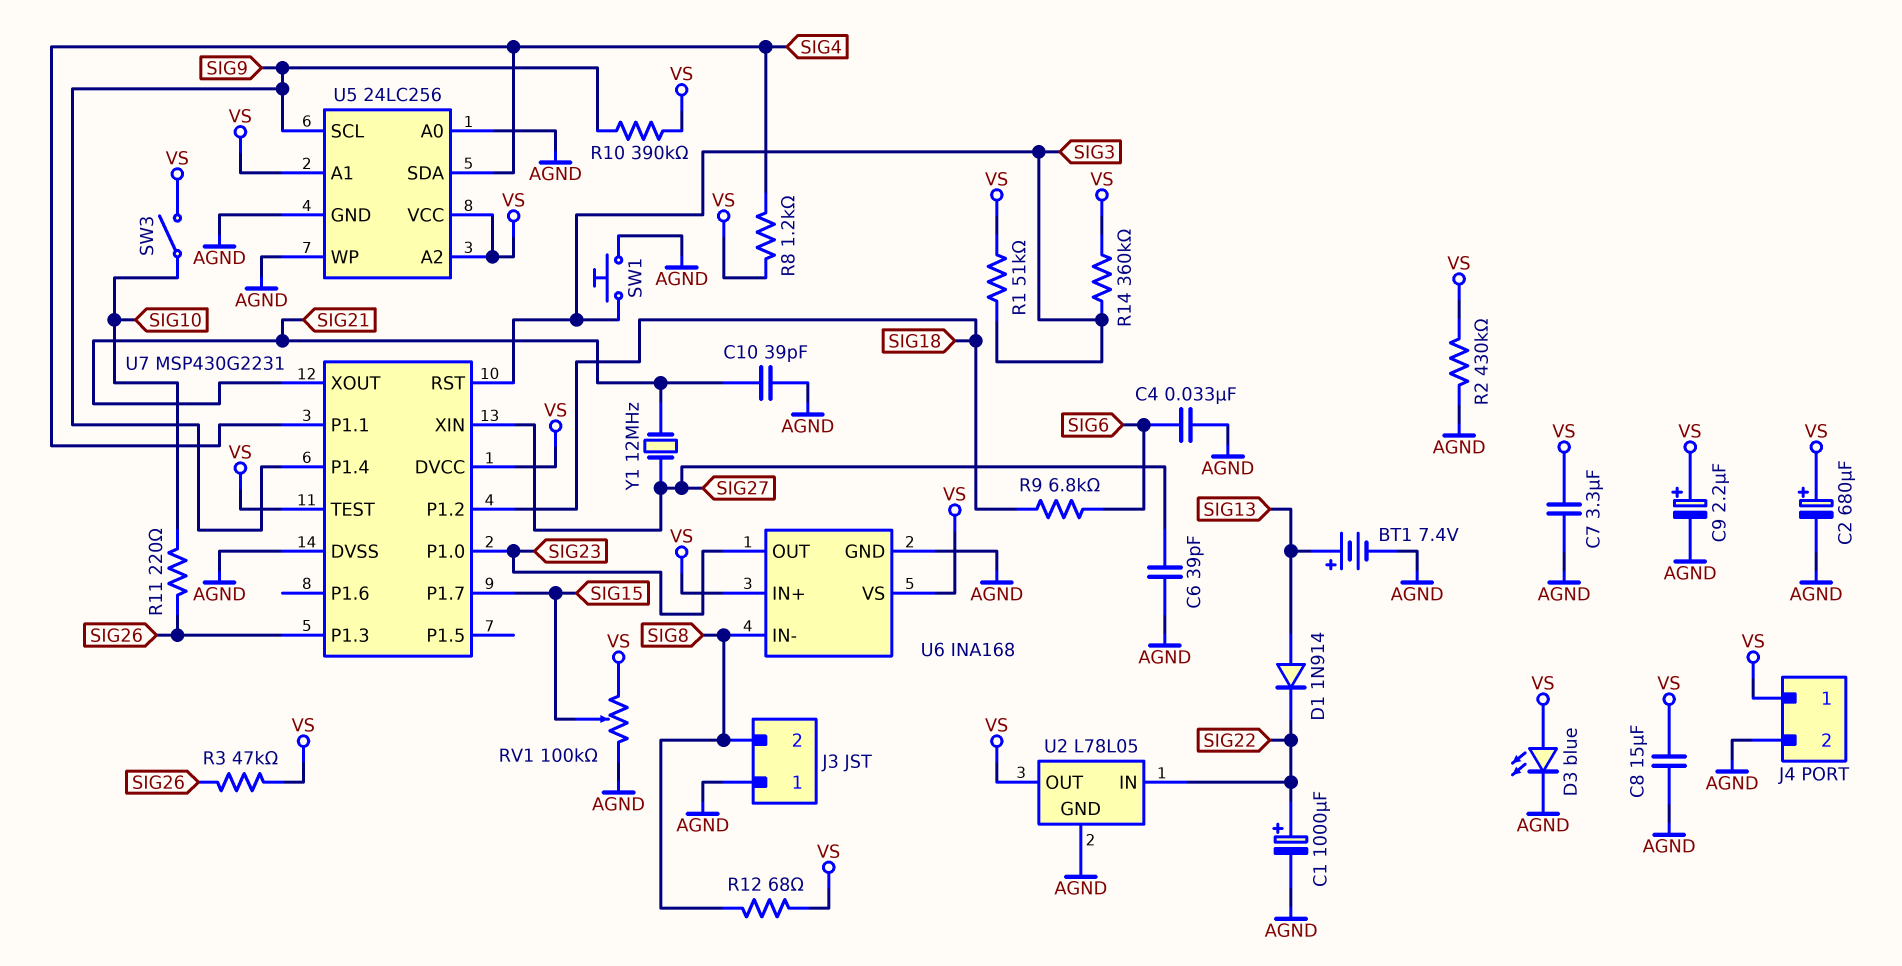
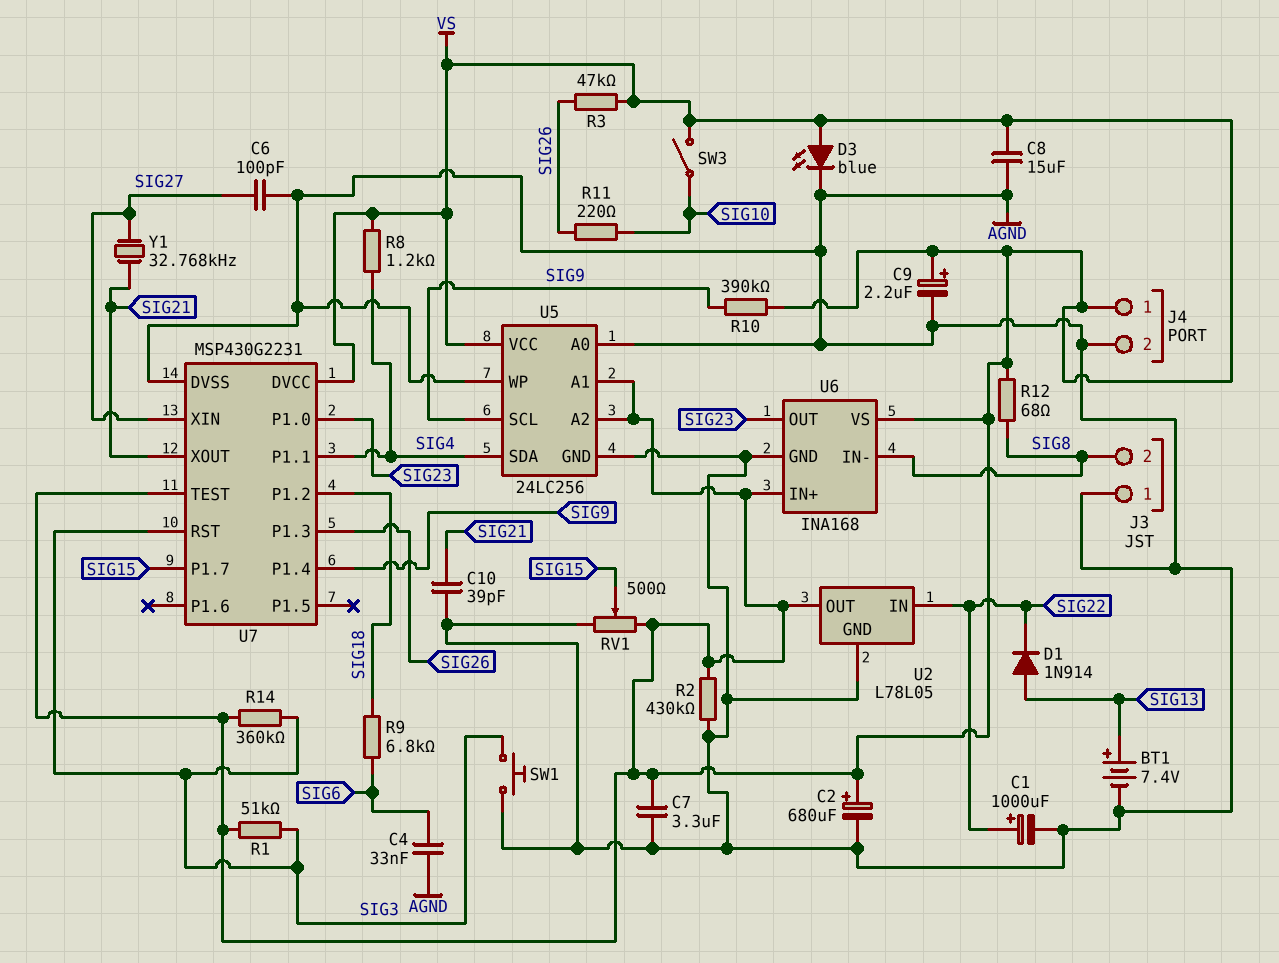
C6: 39pF (AGND, SIG27) -> 100pF (AGND, SIG27)
RV1: 100k (AGND, VS, wiper SIG15) -> 500 (AGND, VS, wiper SIG15)
Y1: 12MHz (SIG21, SIG27) -> 32.768kHz (SIG21, SIG27)

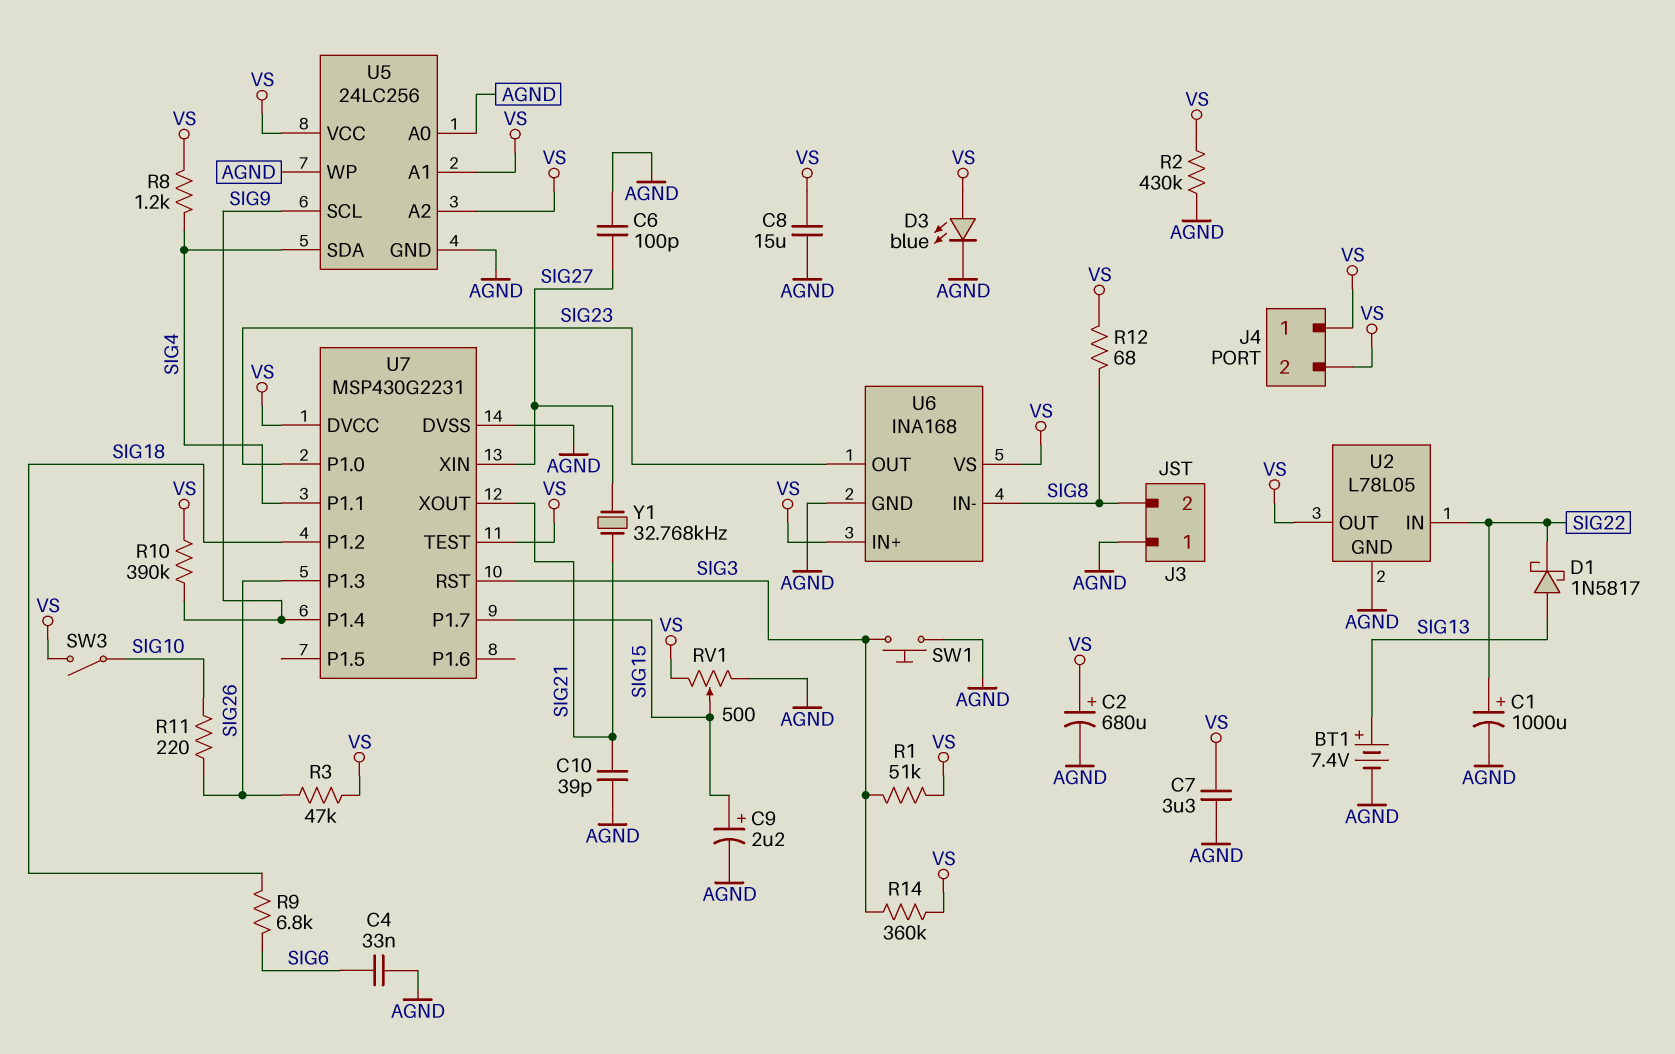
C9: 2.2uF (plus VS, minus AGND) -> 2.2uF (plus SIG15, minus AGND)
D1: diode 1N914 (A SIG13, K SIG22) -> schottky 1N5817 (A SIG13, K SIG22)
J4 pin 2: AGND -> VS

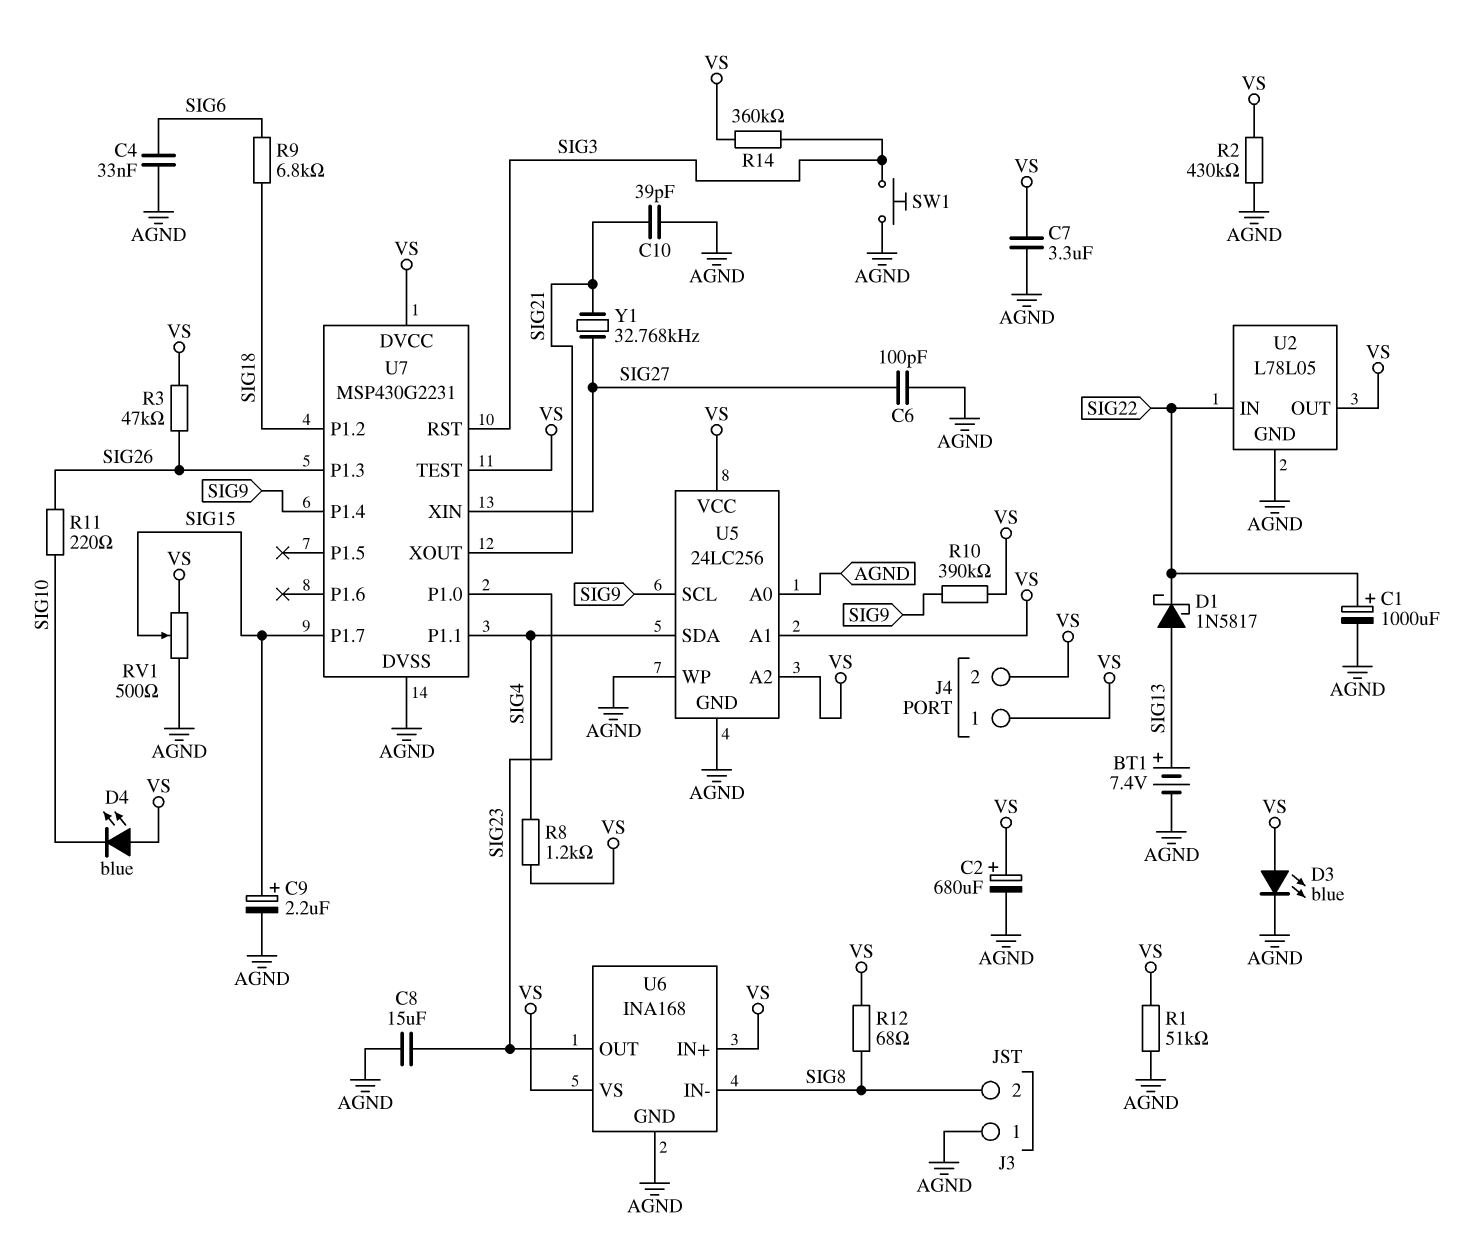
C8: 15uF (AGND, VS) -> 15uF (AGND, SIG23)
D4: none -> LED blue (A VS, K SIG10)
R1: 51k (SIG3, VS) -> 51k (AGND, VS)
SW3: switch (SIG10, VS) -> none

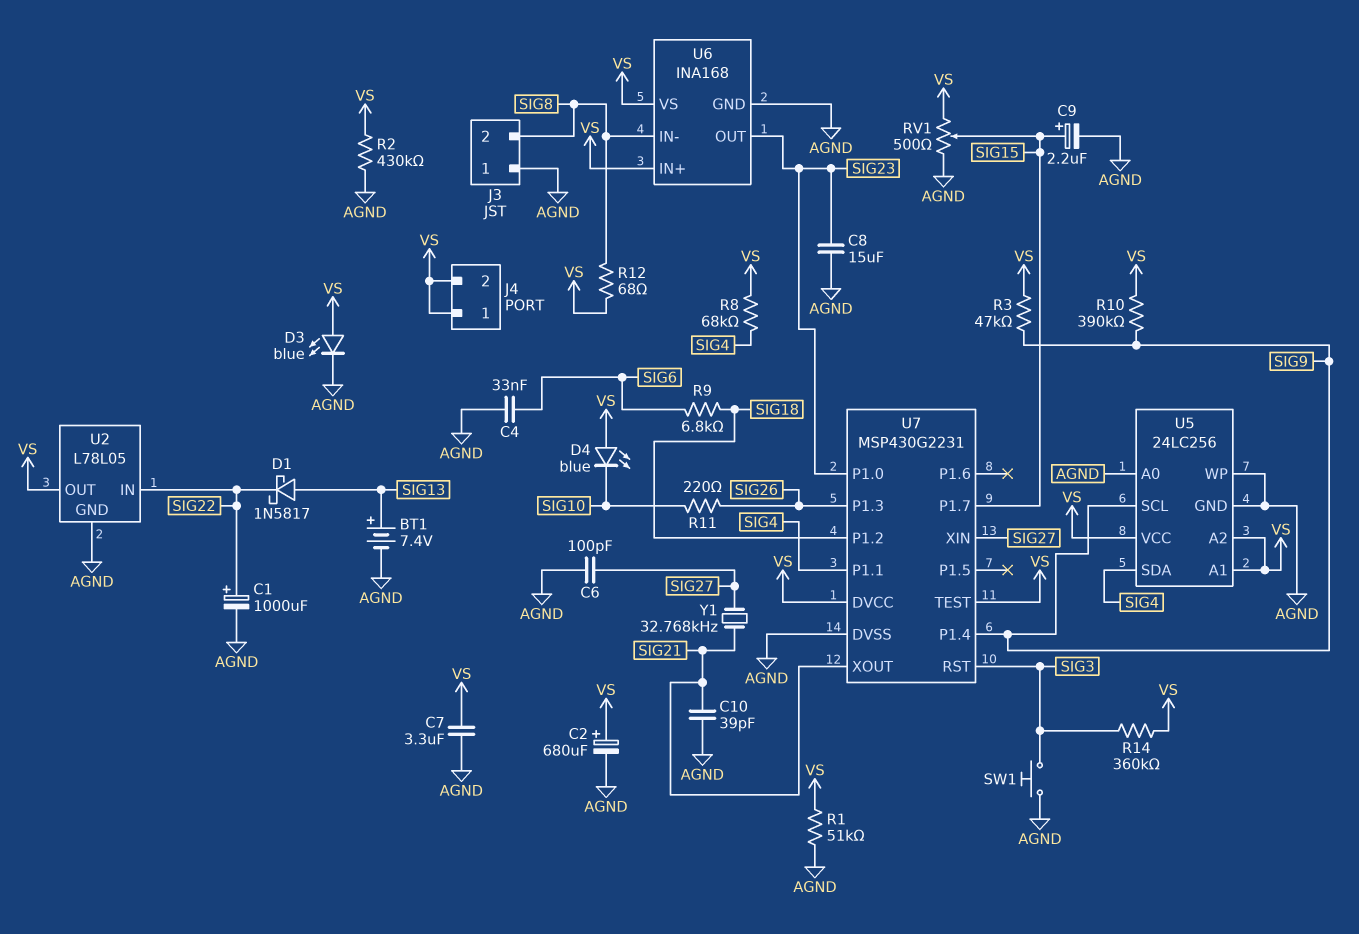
R3: 47k (SIG26, VS) -> 47k (SIG9, VS)
R8: 1.2k (SIG4, VS) -> 68k (SIG4, VS)

